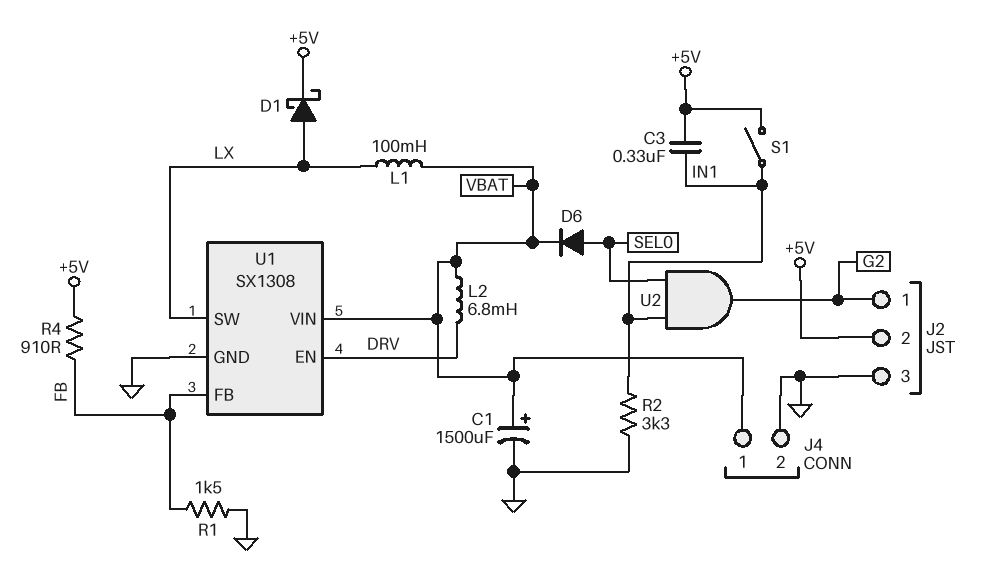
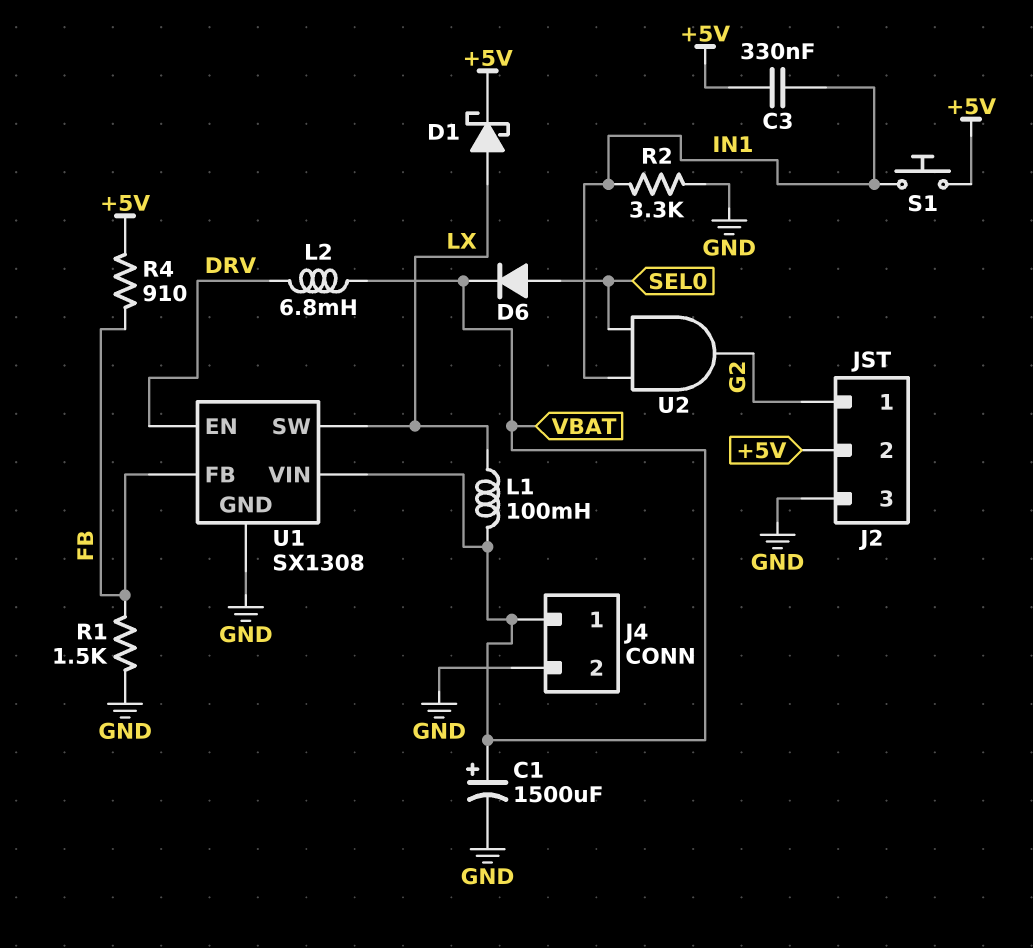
S1: switch (+5V, IN1) -> button (+5V, IN1)

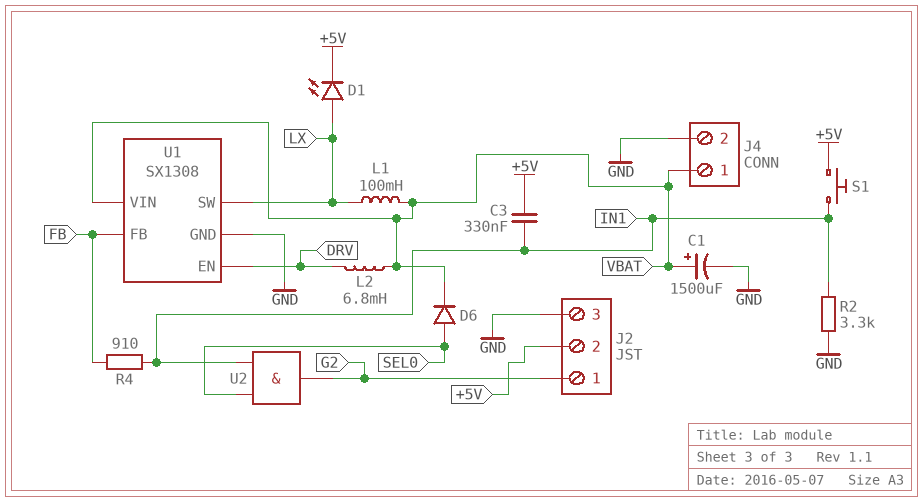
D1: schottky (A LX, K +5V) -> LED (A LX, K +5V)
R1: 1.5k (FB, GND) -> none
R4: 910 (+5V, FB) -> 910 (FB, IN1)

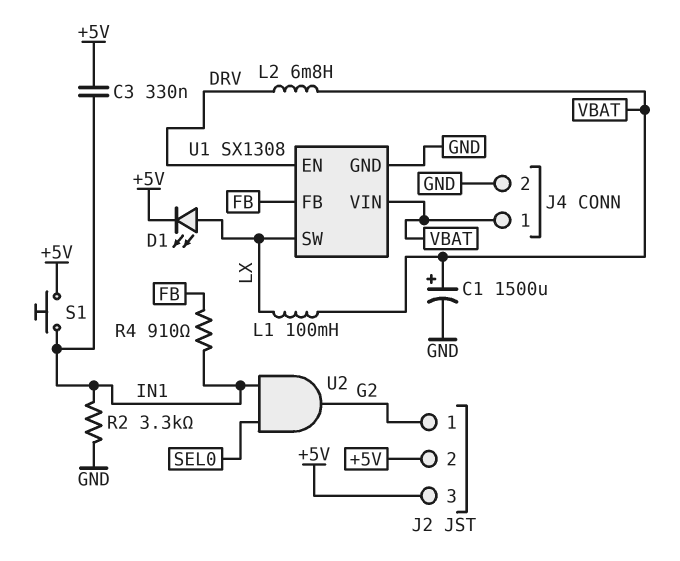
D6: diode (A SEL0, K VBAT) -> none
J2 pin 3: GND -> +5V

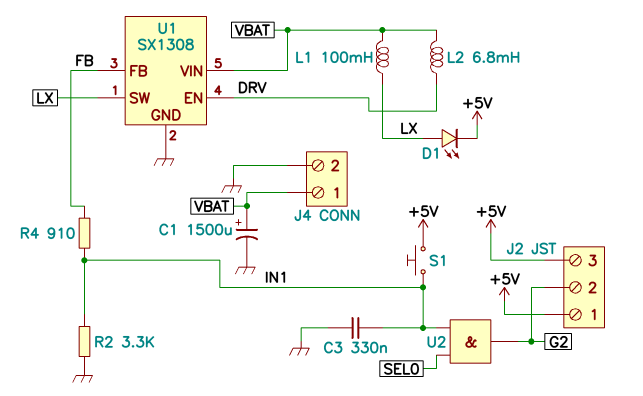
C3: 330nF (+5V, IN1) -> 330nF (GND, IN1)
J2 pin 1: G2 -> +5V
J2 pin 2: +5V -> G2

